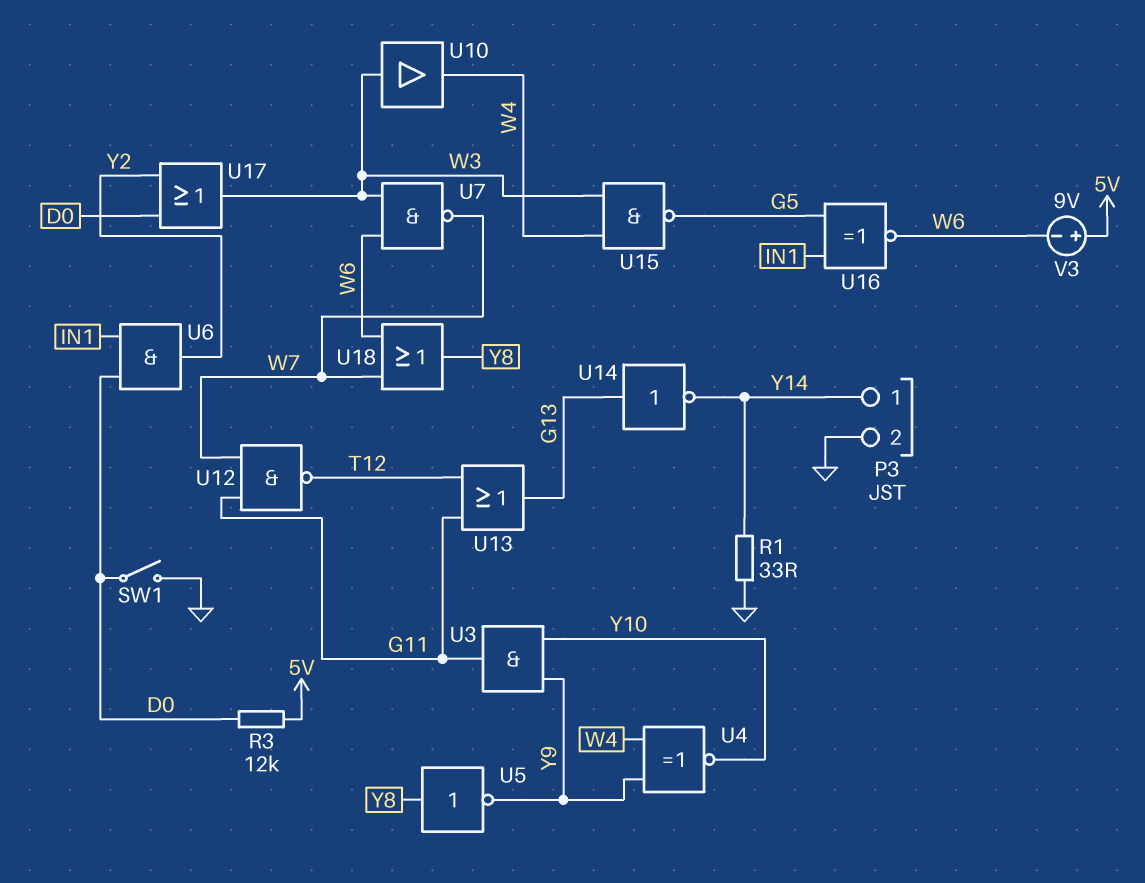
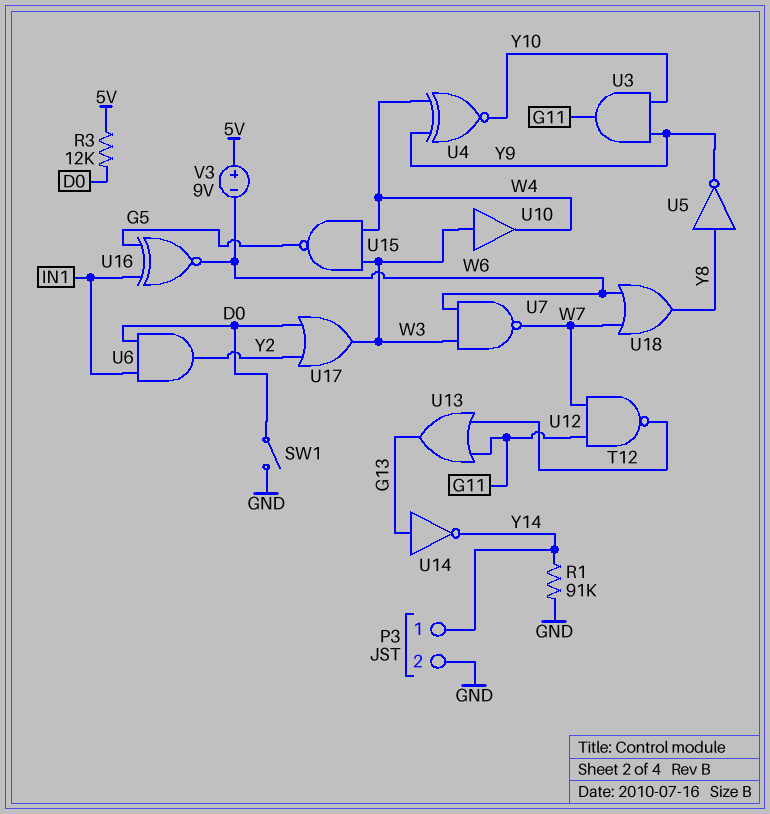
R1: 33 (GND, Y14) -> 91k (GND, Y14)

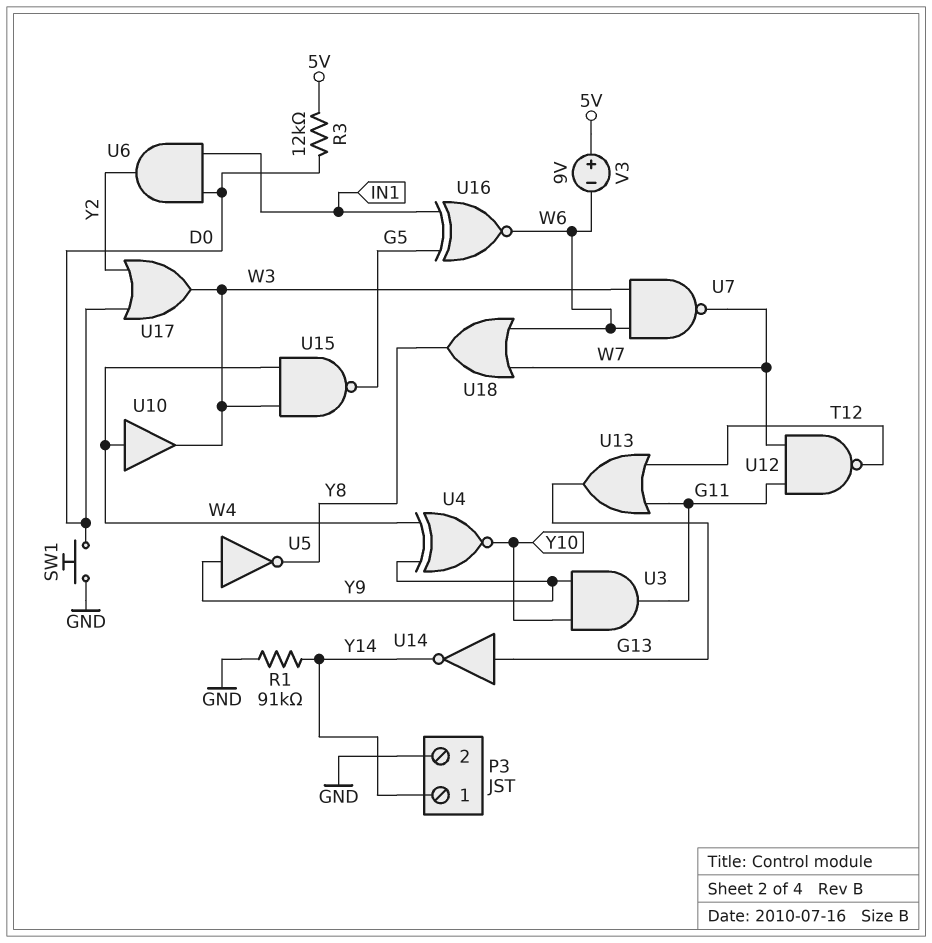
SW1: switch (D0, GND) -> button (D0, GND)
U5: NOT (in Y8, out Y9) -> NOT (in Y9, out Y8)
U10: buffer (in W3, out W4) -> buffer (in W4, out W3)

